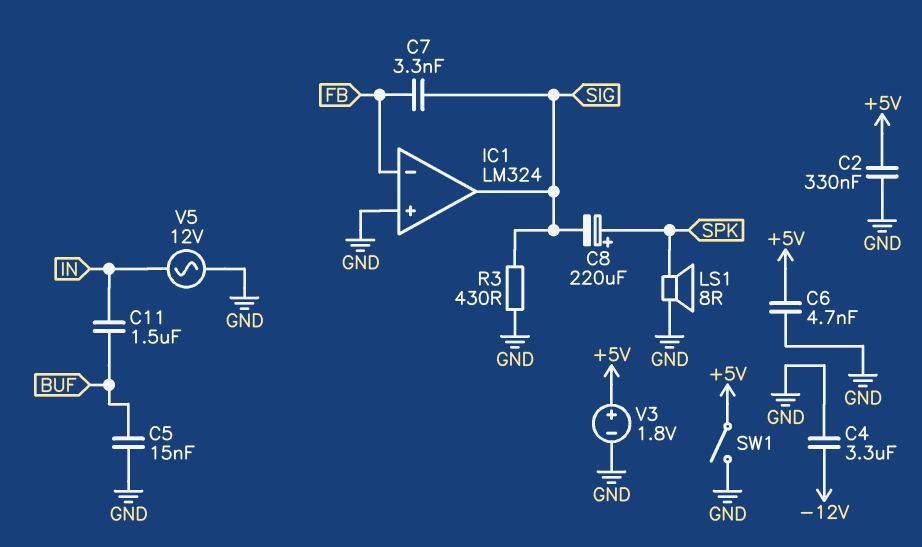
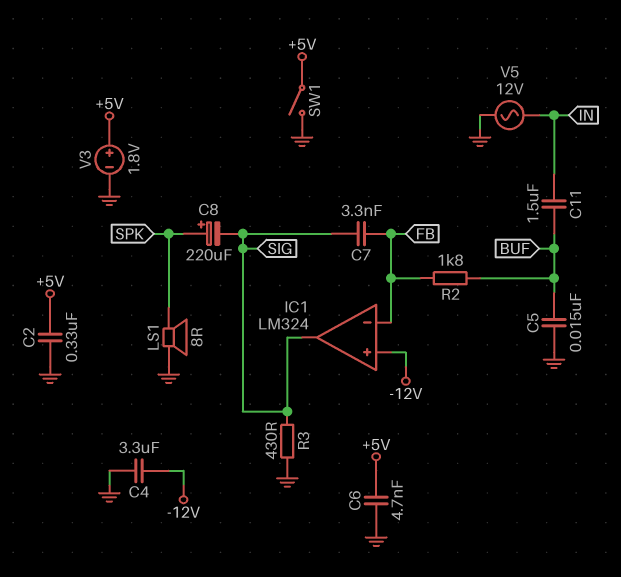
IC1 pin in+: GND -> -12V
R2: none -> 1.8k (BUF, FB)

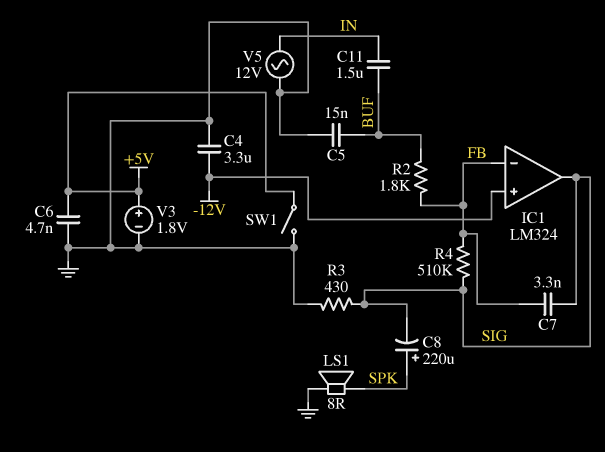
C2: 330nF (+5V, GND) -> none
R4: none -> 510k (FB, SIG)

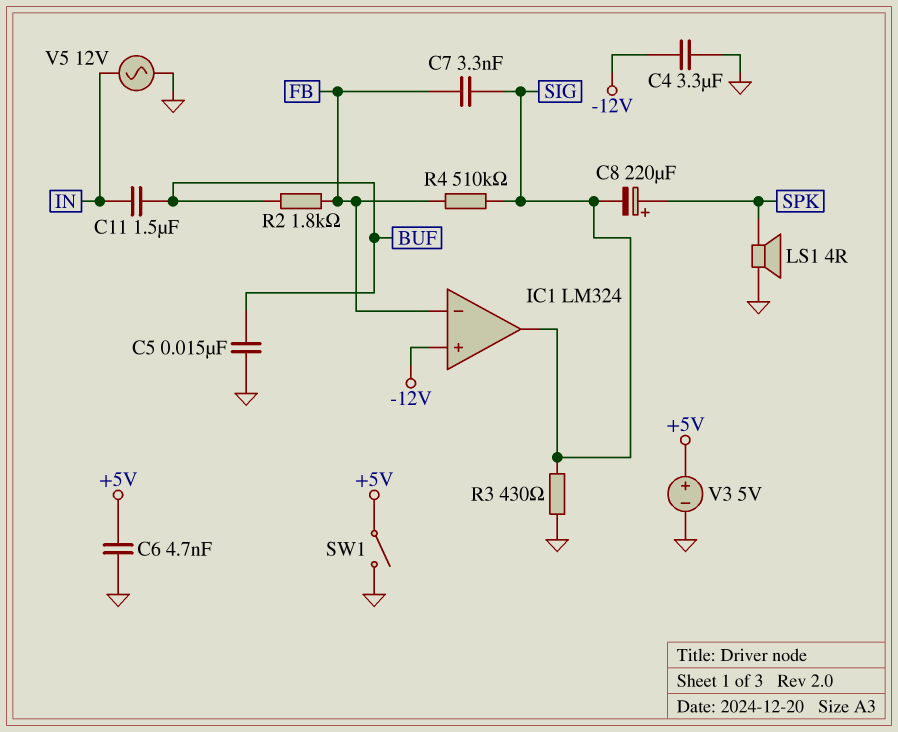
LS1: speaker 8R (GND, SPK) -> speaker 4R (GND, SPK)
V3: 1.8V (plus +5V, minus GND) -> 5V (plus +5V, minus GND)

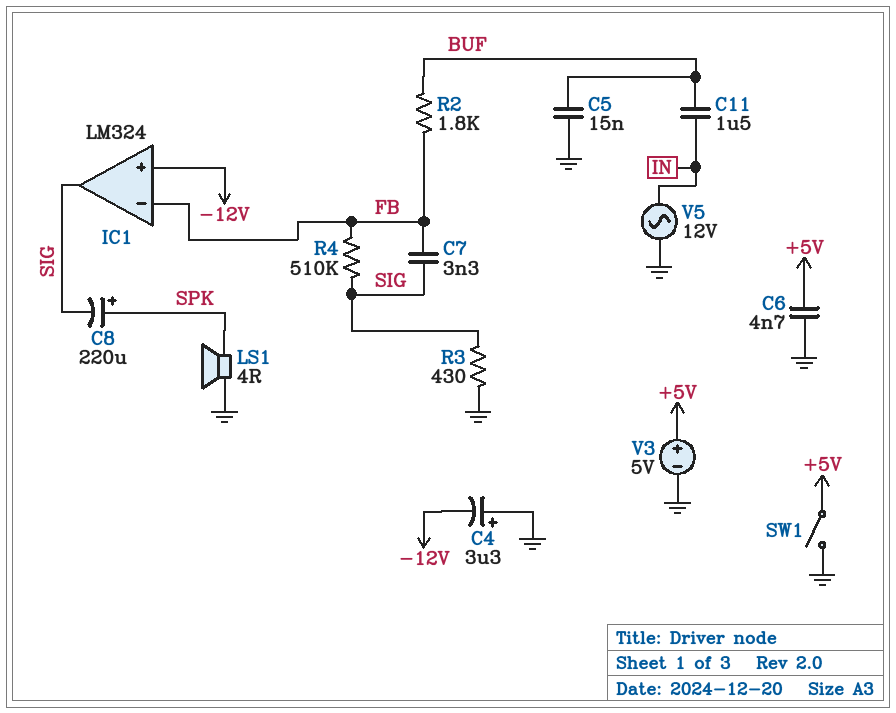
C4: 3.3uF (-12V, GND) -> 3.3uF (plus GND, minus -12V)

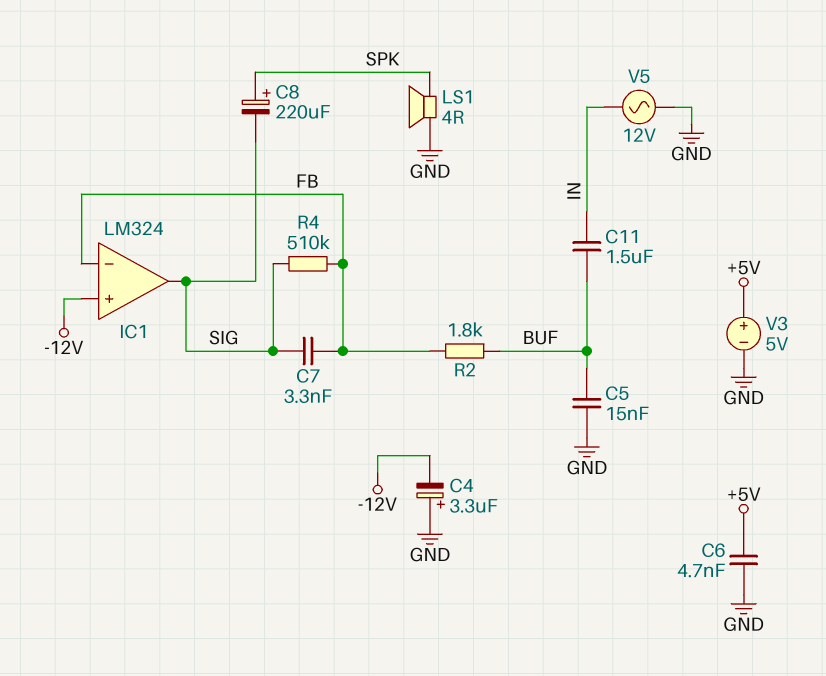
R3: 430 (GND, SIG) -> none
SW1: switch (+5V, GND) -> none

